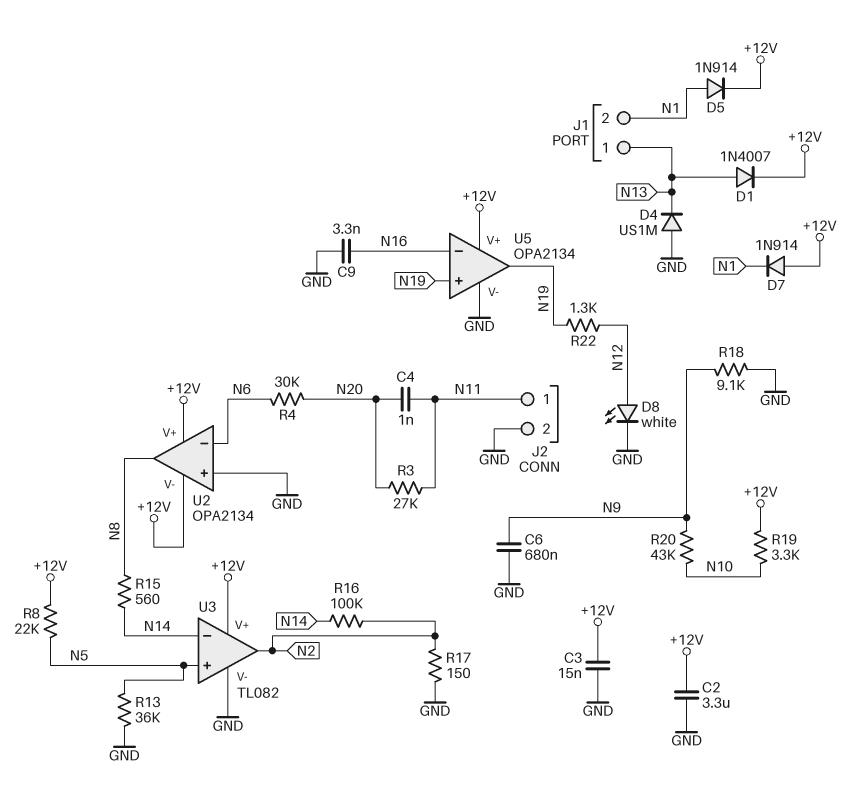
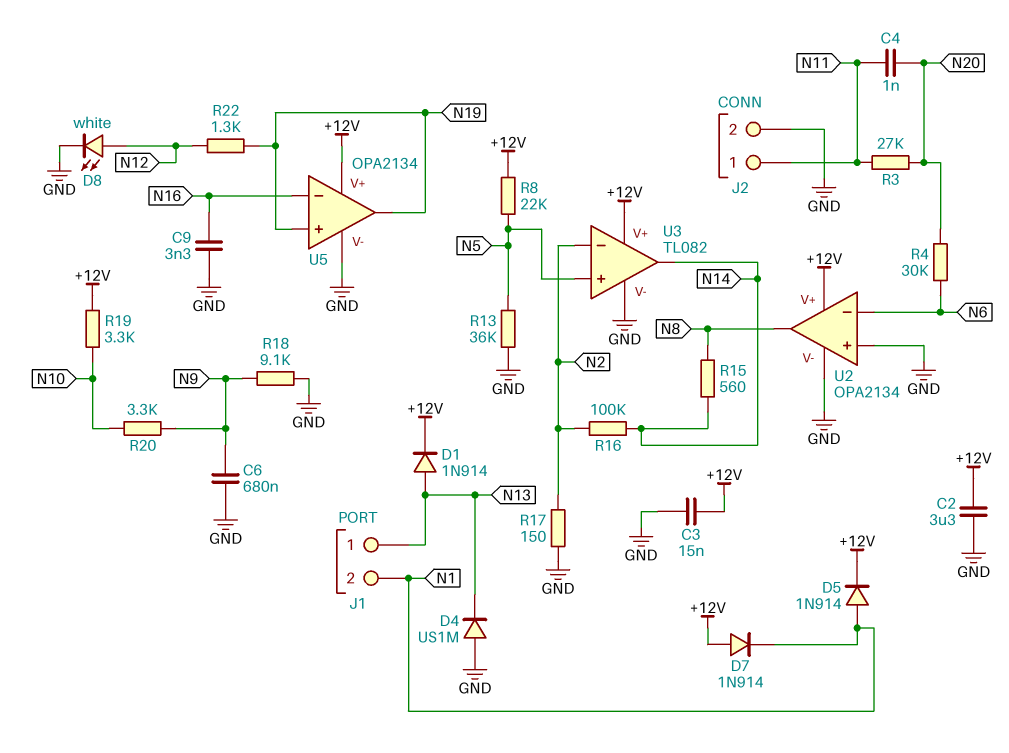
D1: diode 1N4007 (A N13, K +12V) -> diode 1N914 (A N13, K +12V)
R20: 43k (N9, N10) -> 3.3k (N9, N10)
U2 pin V-: +12V -> GND
U3 pin in-: N14 -> N2
U3 pin out: N2 -> N14

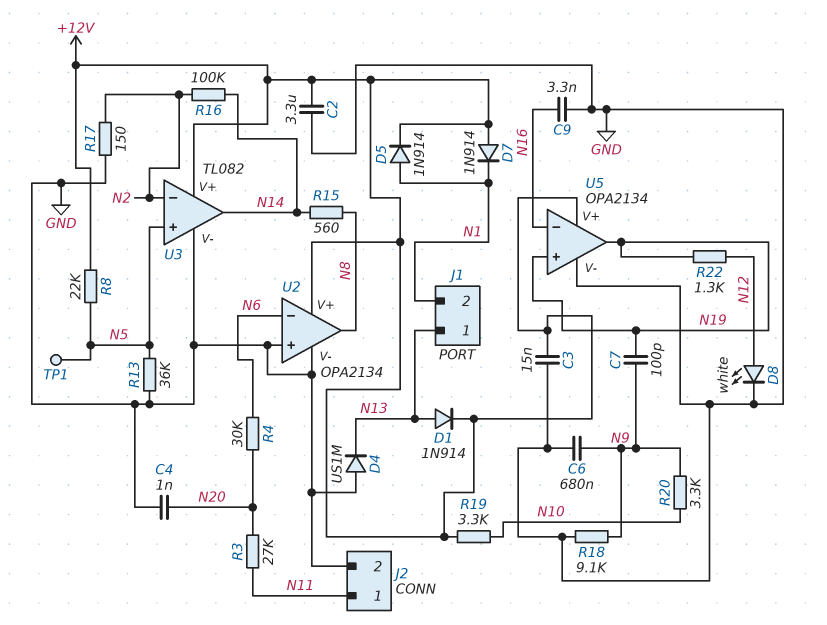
C4: 1nF (N11, N20) -> 1nF (GND, N20)
C7: none -> 100pF (N9, N19)
TP1: none -> test point (N5)

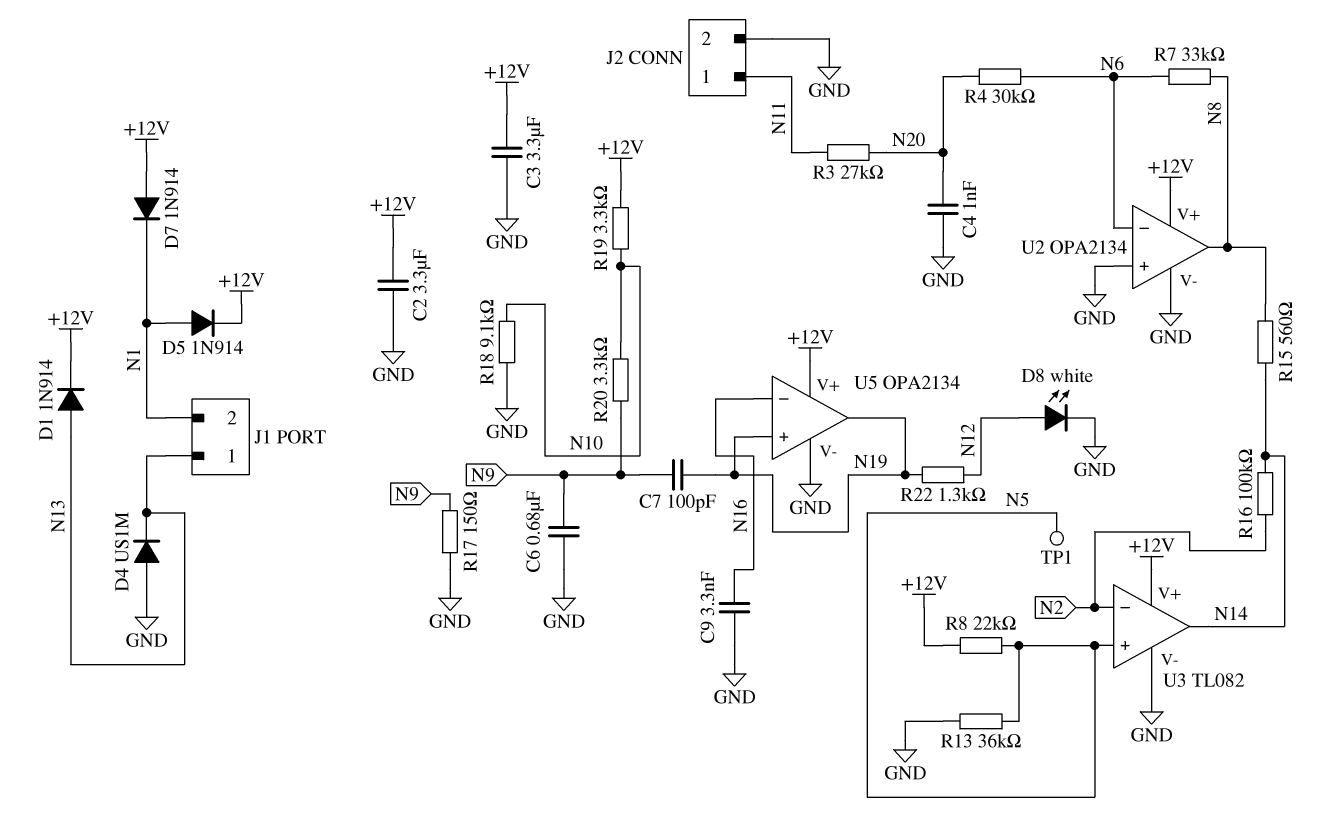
C3: 15nF (+12V, GND) -> 3.3uF (+12V, GND)
R7: none -> 33k (N6, N8)
R17: 150 (GND, N2) -> 150 (GND, N9)
R18: 9.1k (GND, N9) -> 9.1k (GND, N10)

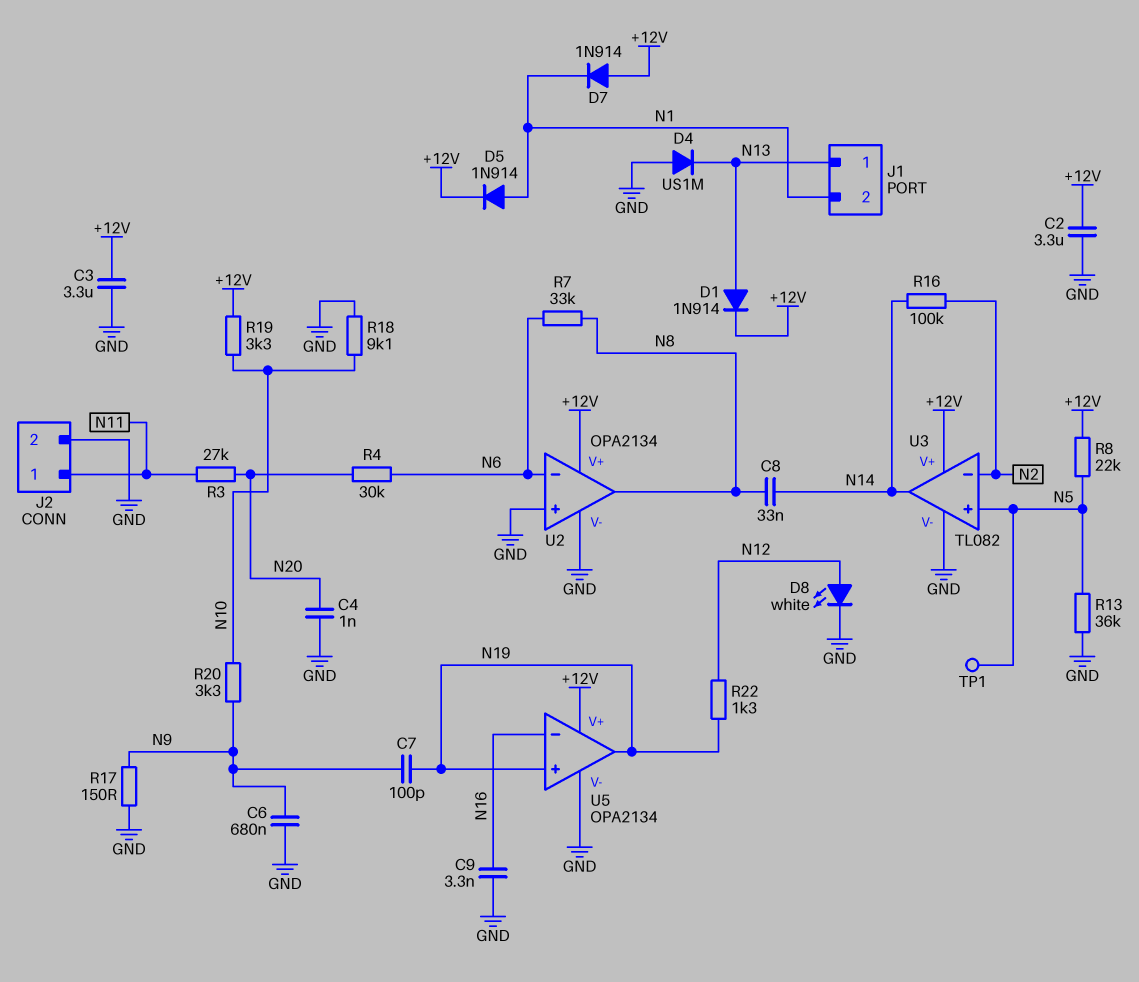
C8: none -> 33nF (N8, N14)
R15: 560 (N8, N14) -> none

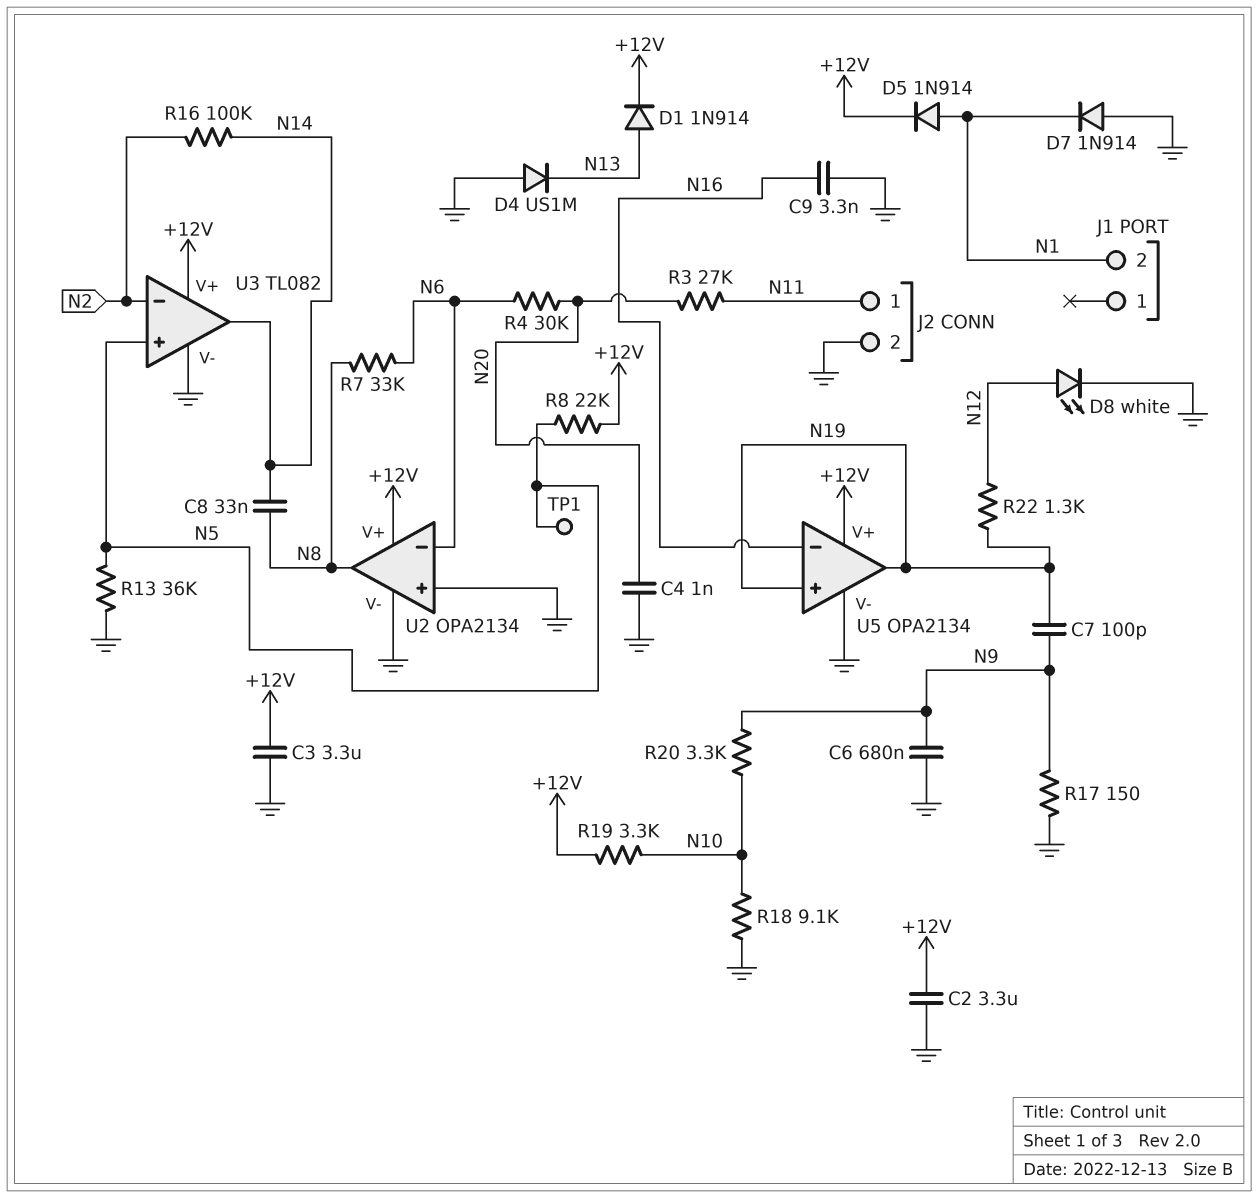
D7: diode 1N914 (A +12V, K N1) -> diode 1N914 (A GND, K N1)
J1 pin 1: N13 -> none

